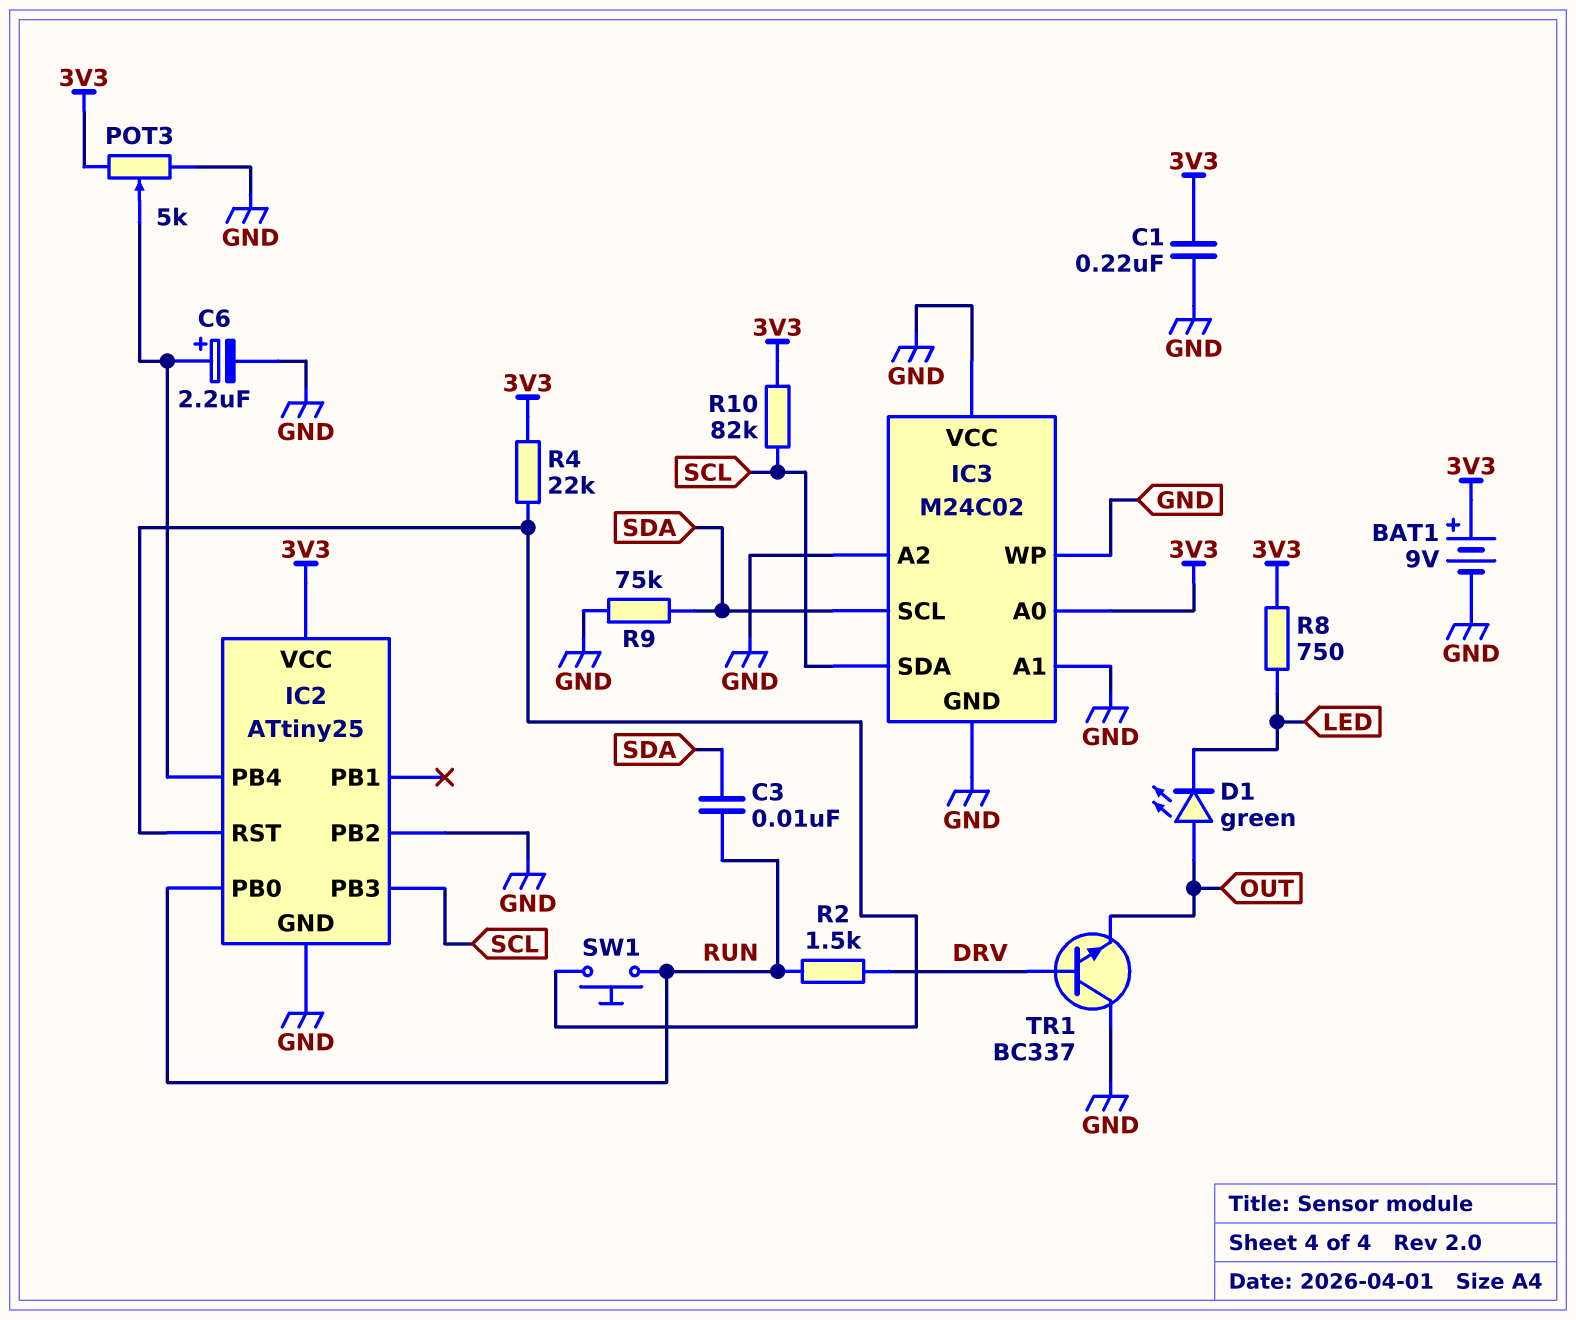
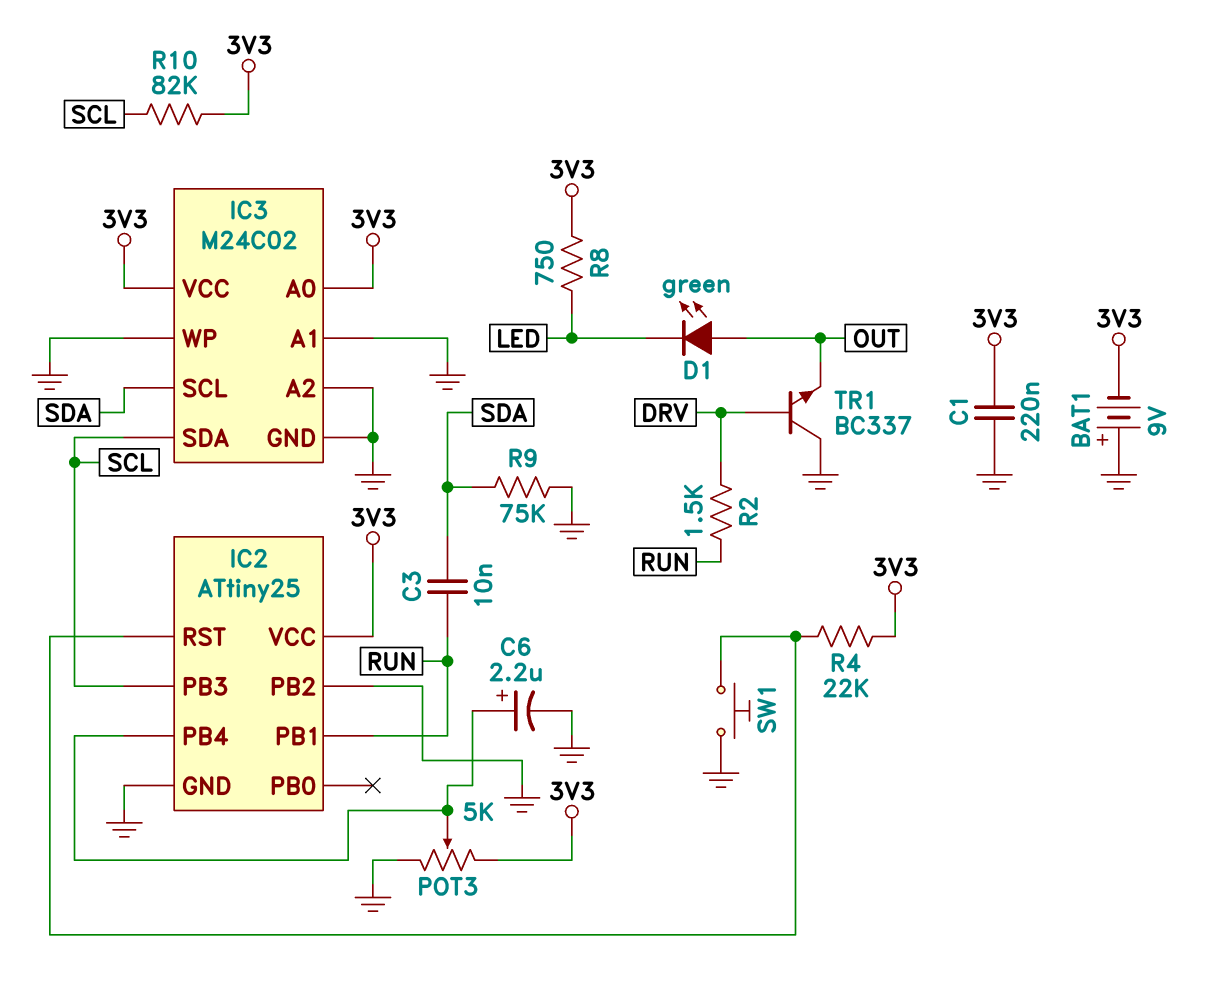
BAT1: 9V (plus 3V3, minus GND) -> 9V (plus GND, minus 3V3)
IC2 pin PB0: RUN -> none
IC2 pin PB1: none -> RUN
IC3 pin VCC: GND -> 3V3
SW1: button (IC2/RST, RUN) -> button (GND, IC2/RST)

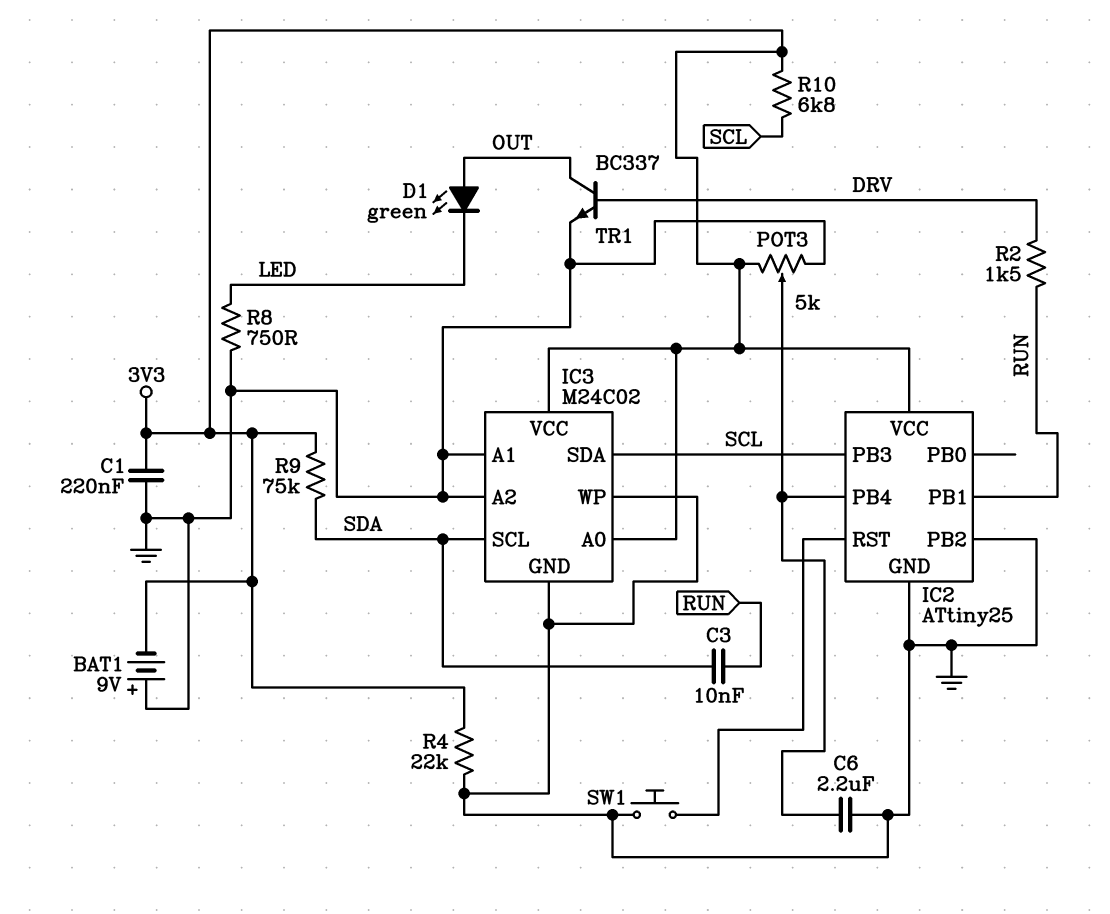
C6: 2.2uF (plus IC2/PB4, minus GND) -> 2.2uF (GND, IC2/PB4)
R4: 22k (3V3, IC2/RST) -> 22k (3V3, GND)
R8: 750 (3V3, LED) -> 750 (GND, LED)
R9: 75k (GND, SDA) -> 75k (3V3, SDA)
R10: 82k (3V3, SCL) -> 6.8k (3V3, SCL)
TR1: NPN BC337 (B DRV, C GND, E OUT) -> NPN BC337 (B DRV, C OUT, E GND)

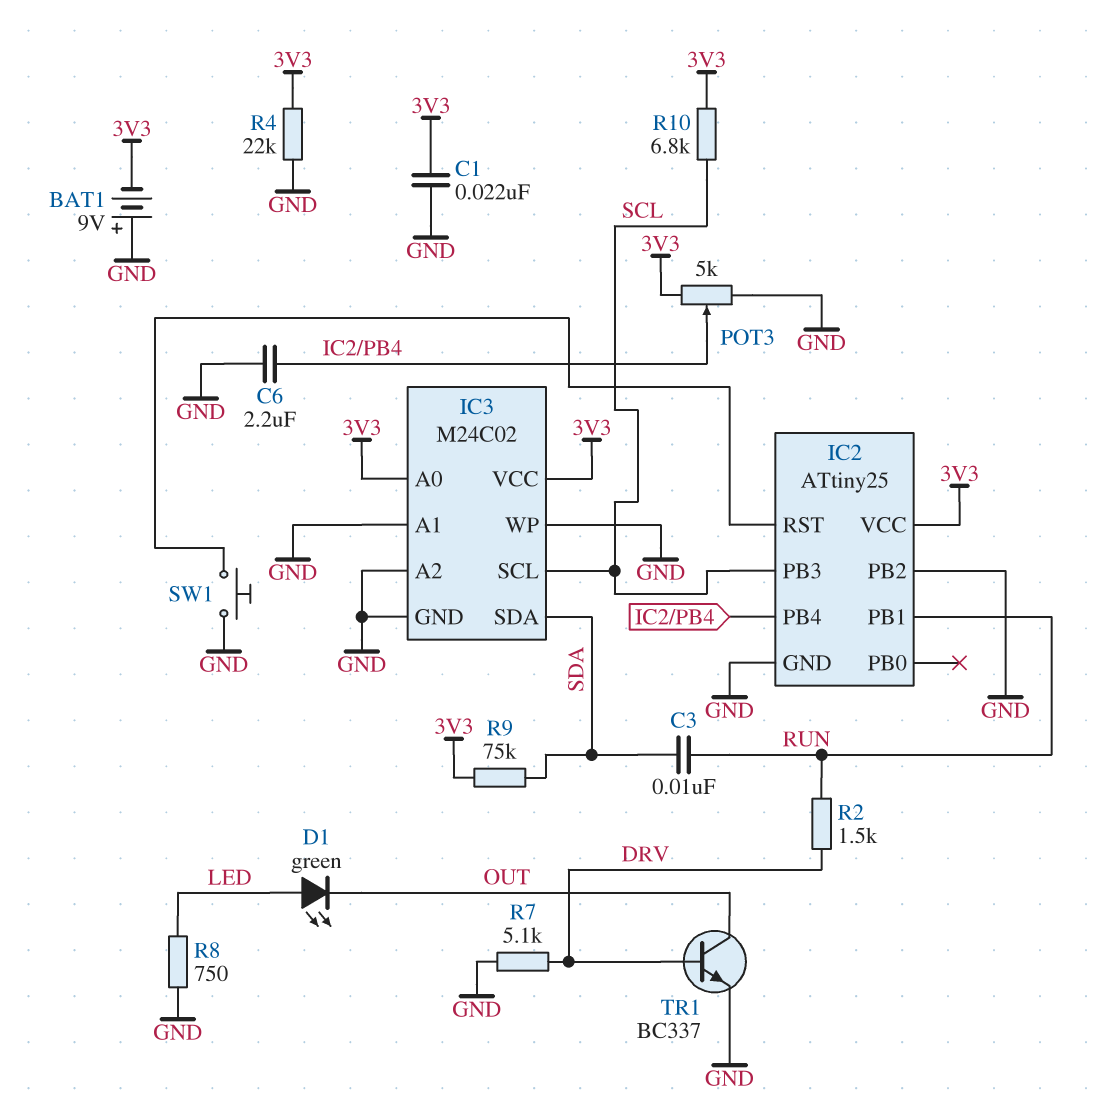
C1: 220nF (3V3, GND) -> 22nF (3V3, GND)
D1: LED green (A OUT, K LED) -> LED green (A LED, K OUT)
IC3 pin SCL: SDA -> SCL
IC3 pin SDA: SCL -> SDA
R7: none -> 5.1k (DRV, GND)

